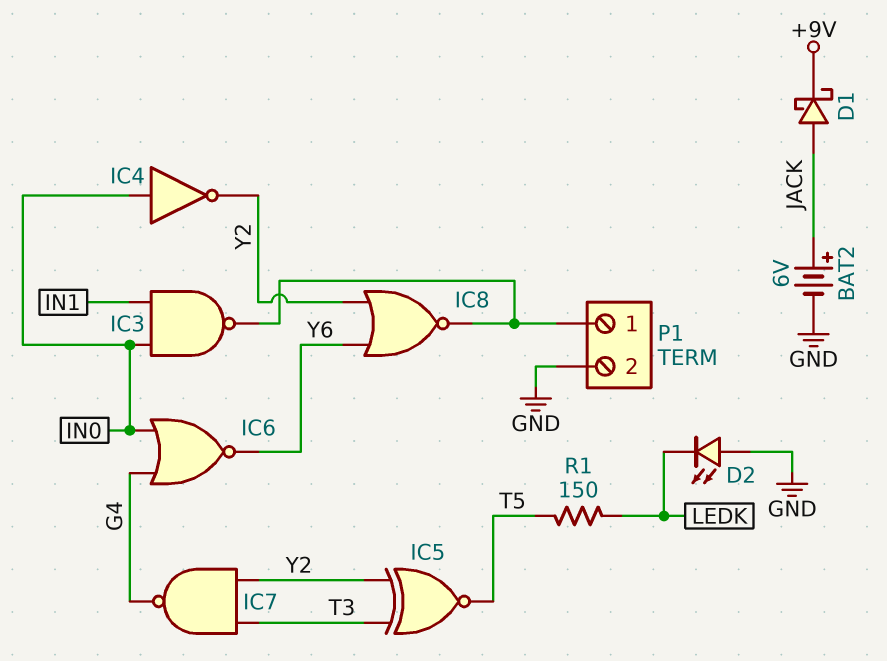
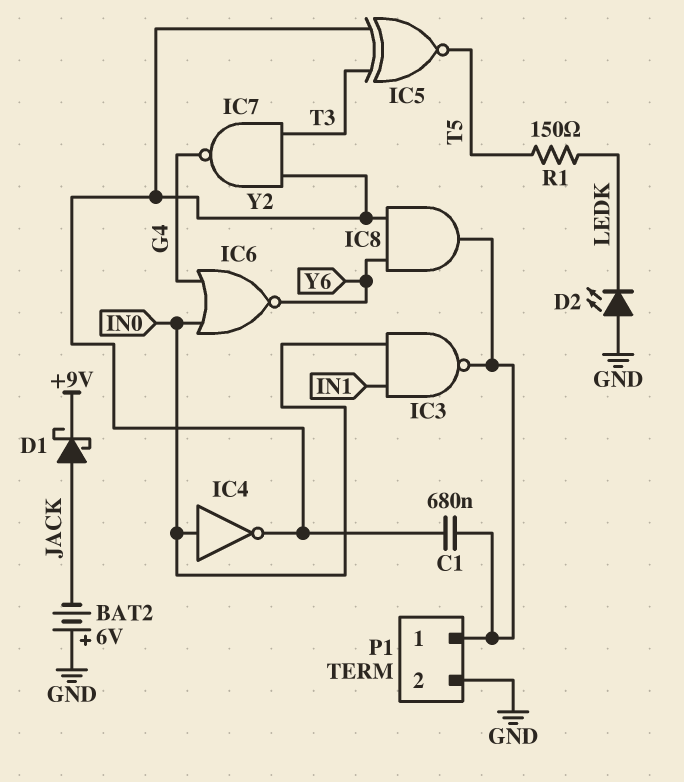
BAT2: 6V (plus JACK, minus GND) -> 6V (plus GND, minus JACK)
C1: none -> 680nF (P1/1, Y2)
IC8: NOR (in Y2, in Y6, out P1/1) -> AND (in Y2, in Y6, out P1/1)

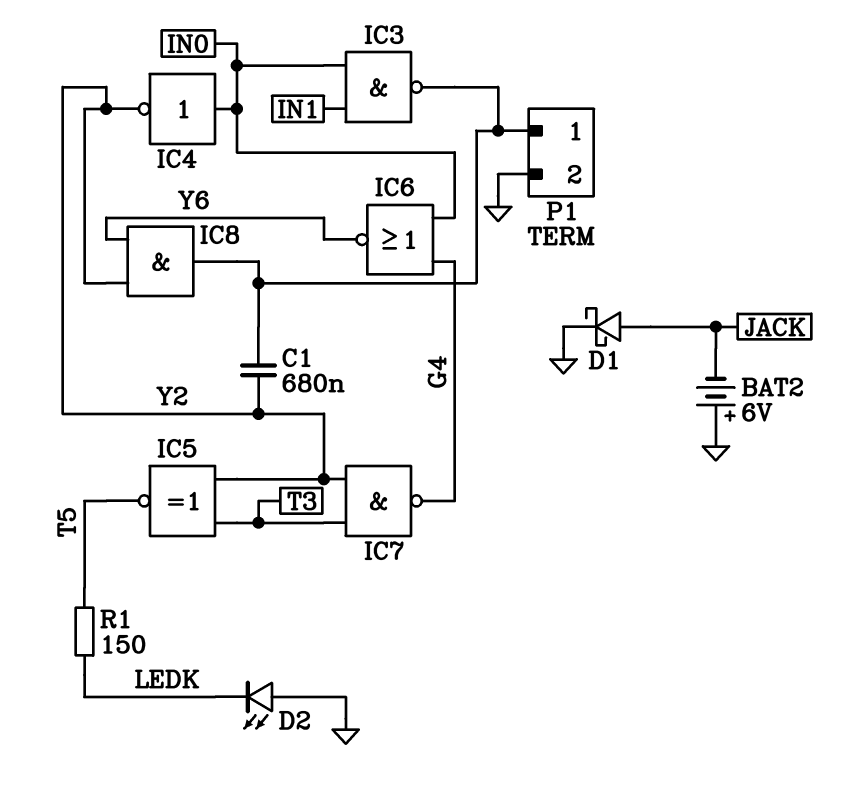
D1: schottky (A JACK, K +9V) -> schottky (A JACK, K GND)

